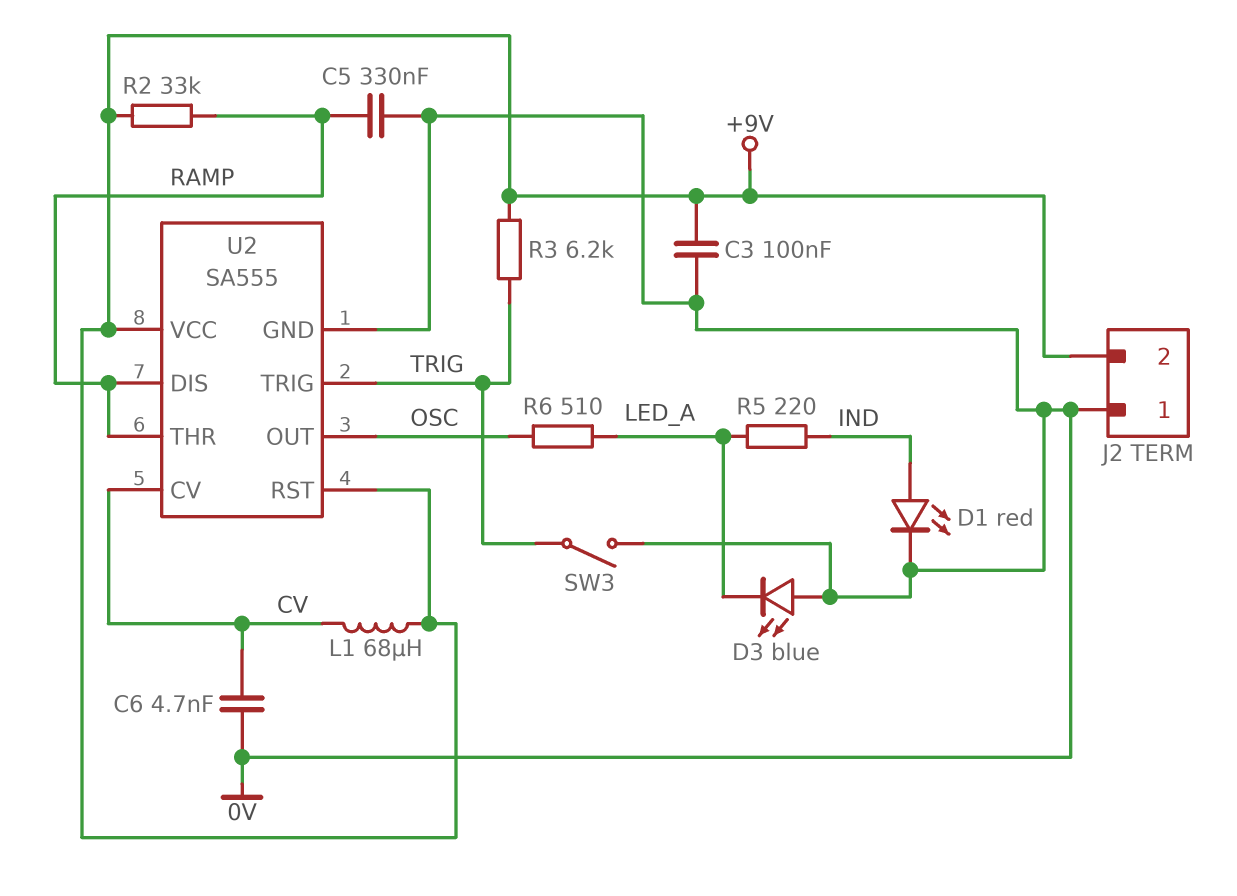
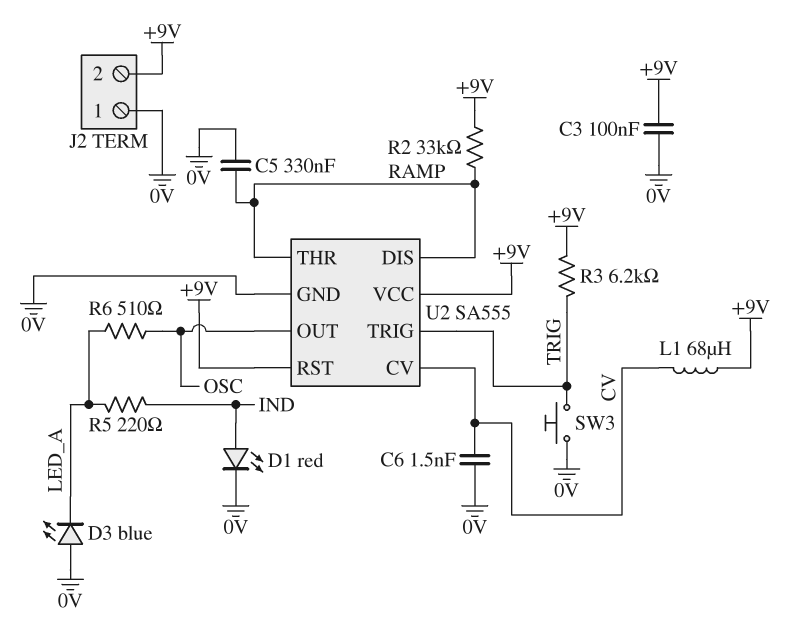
C6: 4.7nF (0V, CV) -> 1.5nF (0V, CV)
SW3: switch (0V, TRIG) -> button (0V, TRIG)

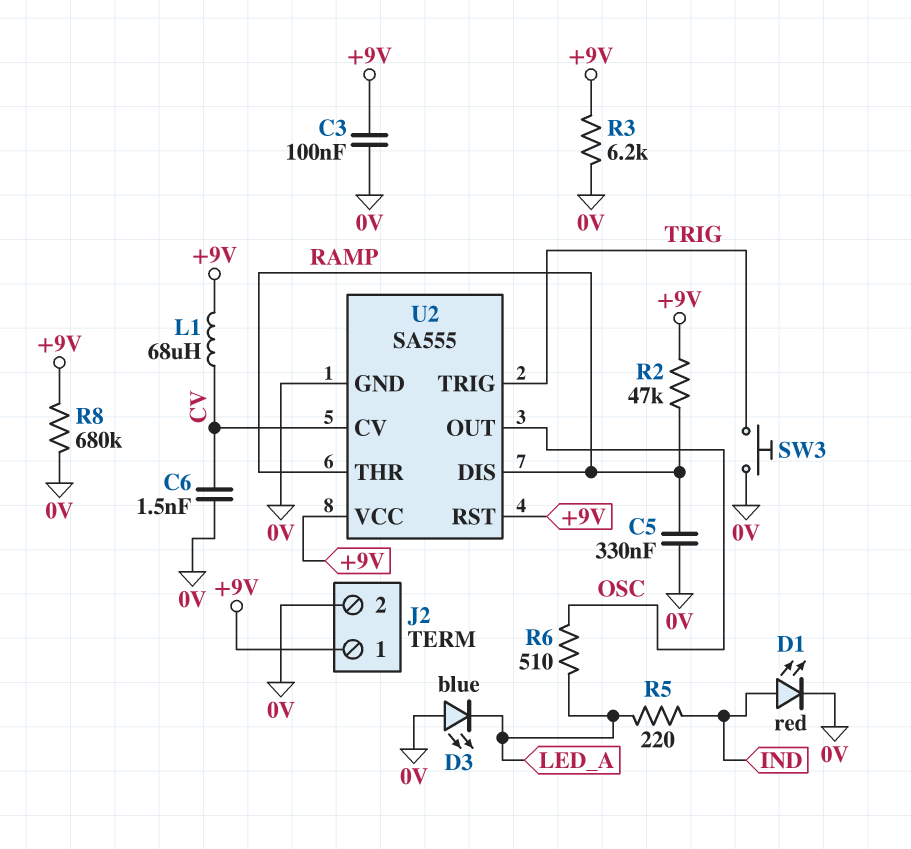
J2 pin 1: 0V -> +9V
J2 pin 2: +9V -> 0V
R2: 33k (+9V, RAMP) -> 47k (+9V, RAMP)
R3: 6.2k (+9V, TRIG) -> 6.2k (+9V, 0V)
R8: none -> 680k (+9V, 0V)

